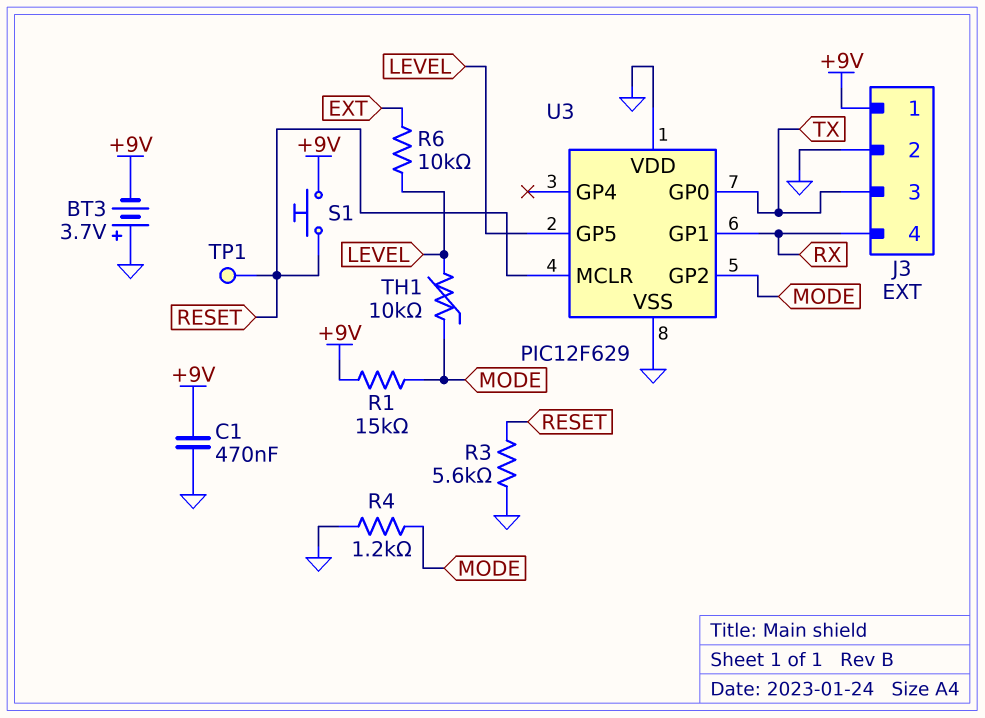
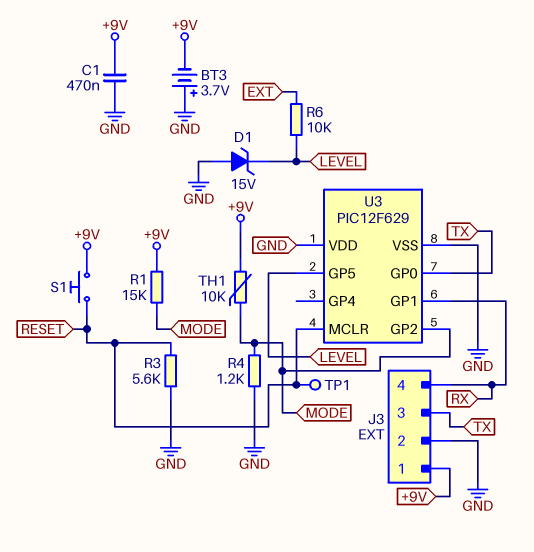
D1: none -> zener 15V (A GND, K LEVEL)
TH1: 10k (LEVEL, MODE) -> 10k (+9V, MODE)

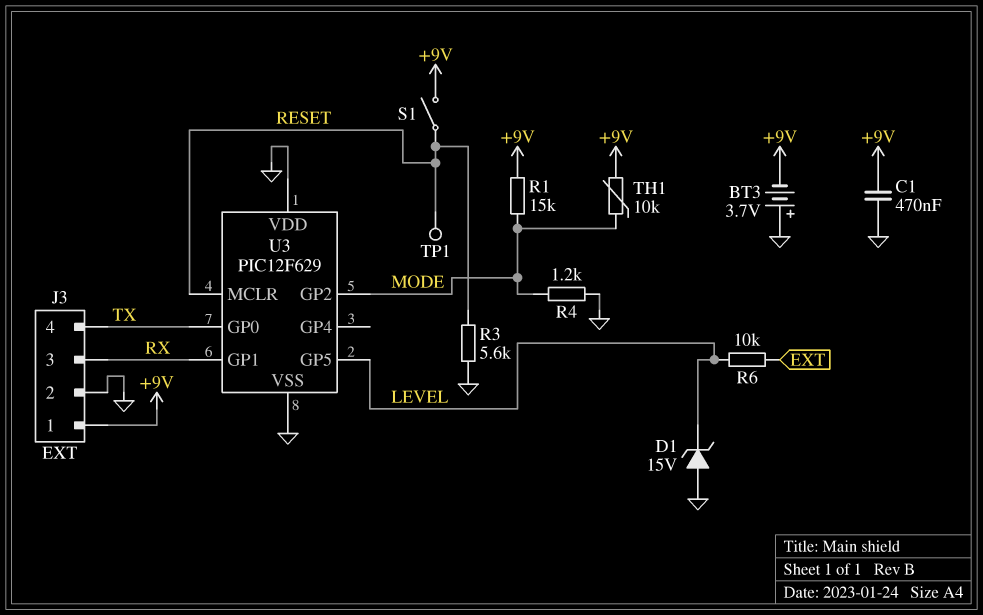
J3 pin 3: TX -> RX
J3 pin 4: RX -> TX
S1: button (+9V, RESET) -> switch (+9V, RESET)

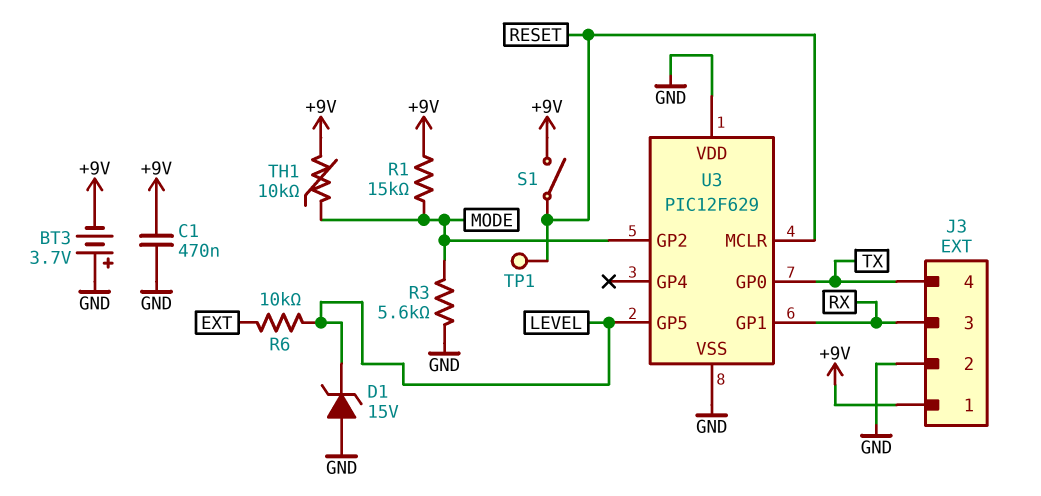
R3: 5.6k (GND, RESET) -> 5.6k (GND, MODE)
R4: 1.2k (GND, MODE) -> none

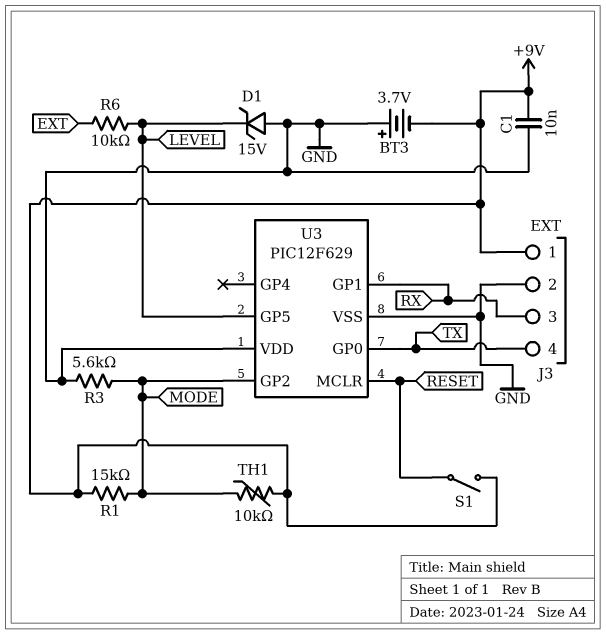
C1: 470nF (+9V, GND) -> 10nF (+9V, GND)
TP1: test point (RESET) -> none

